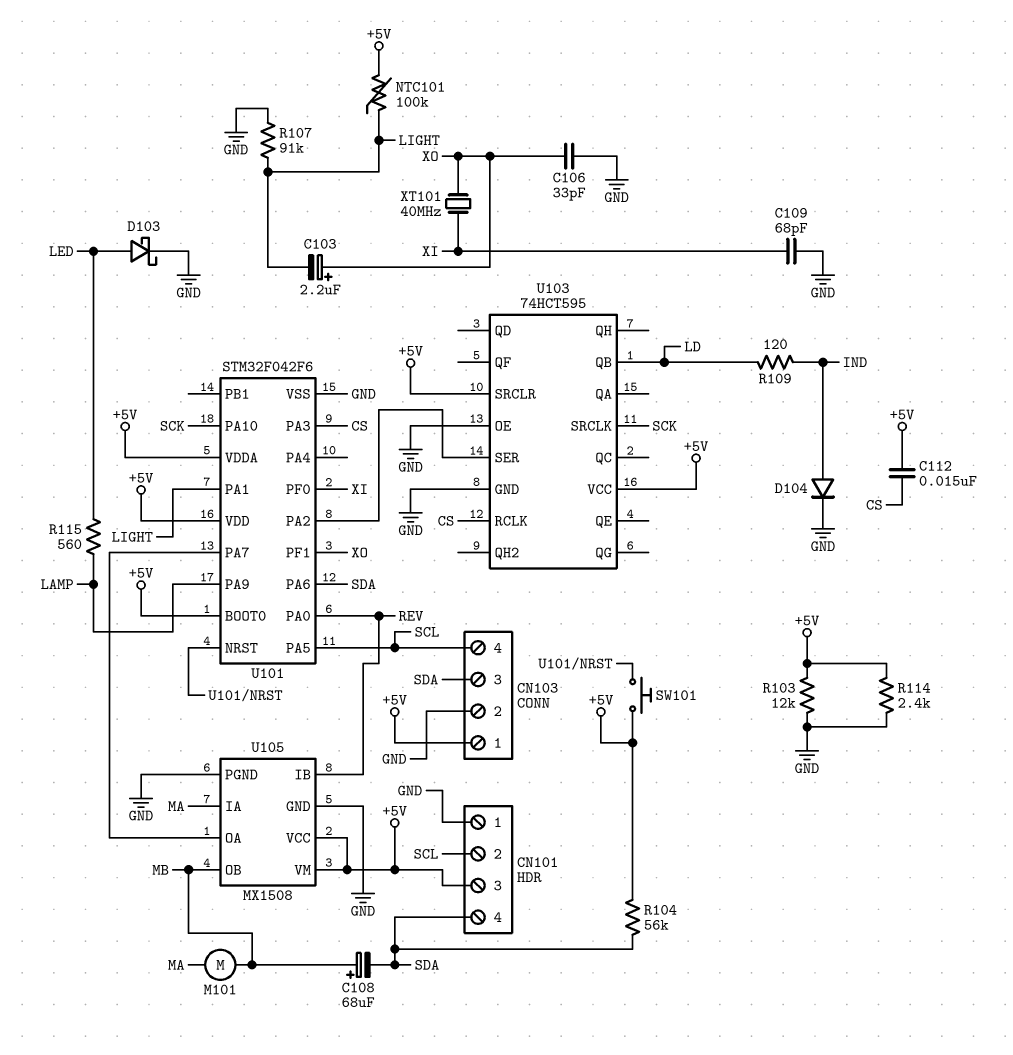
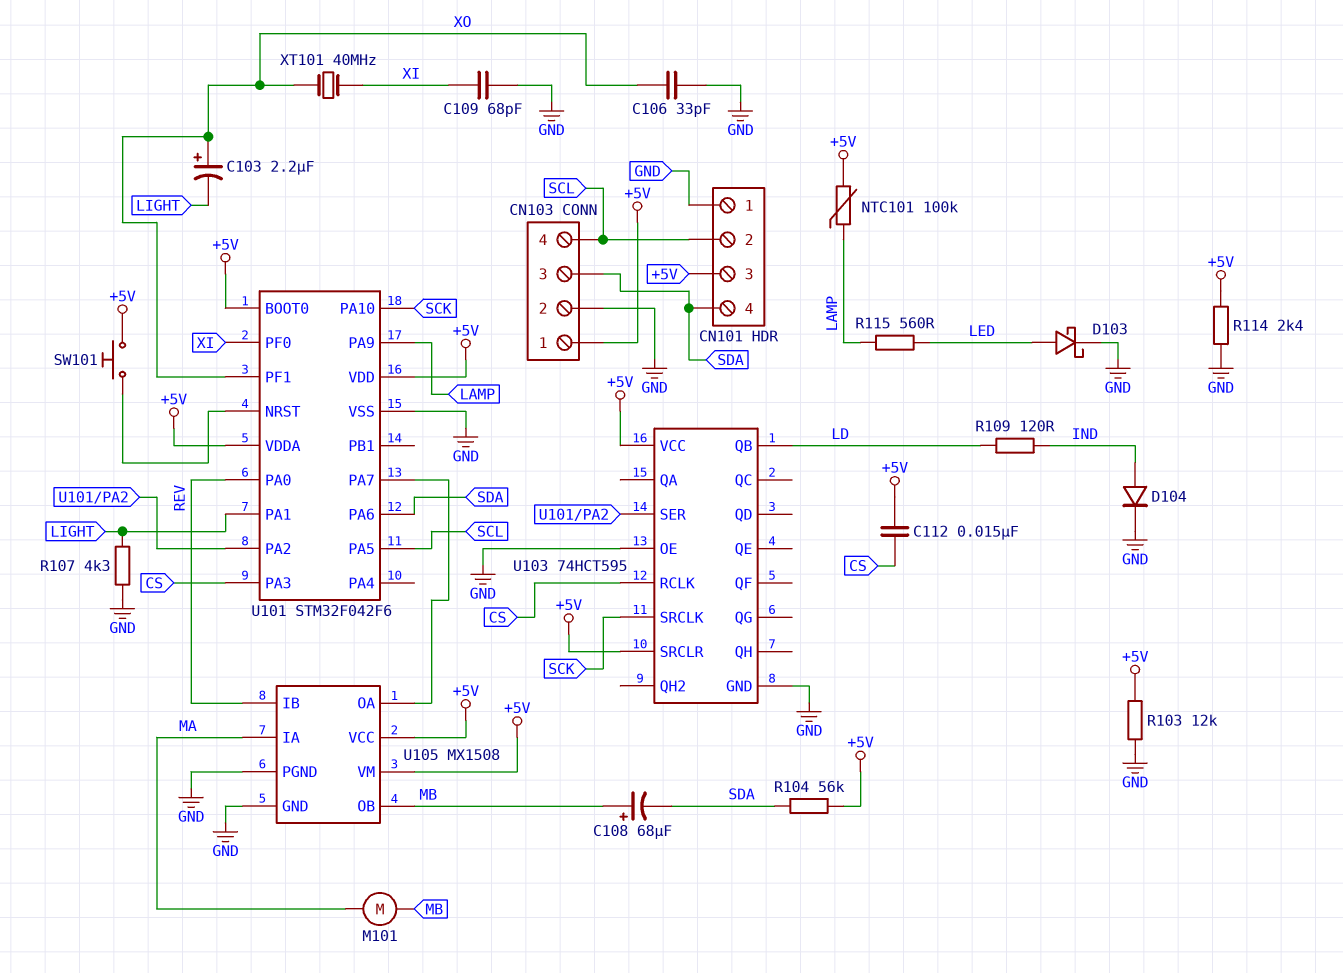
NTC101: 100k (+5V, LIGHT) -> 100k (+5V, LAMP)
R107: 91k (GND, LIGHT) -> 4.3k (GND, LIGHT)

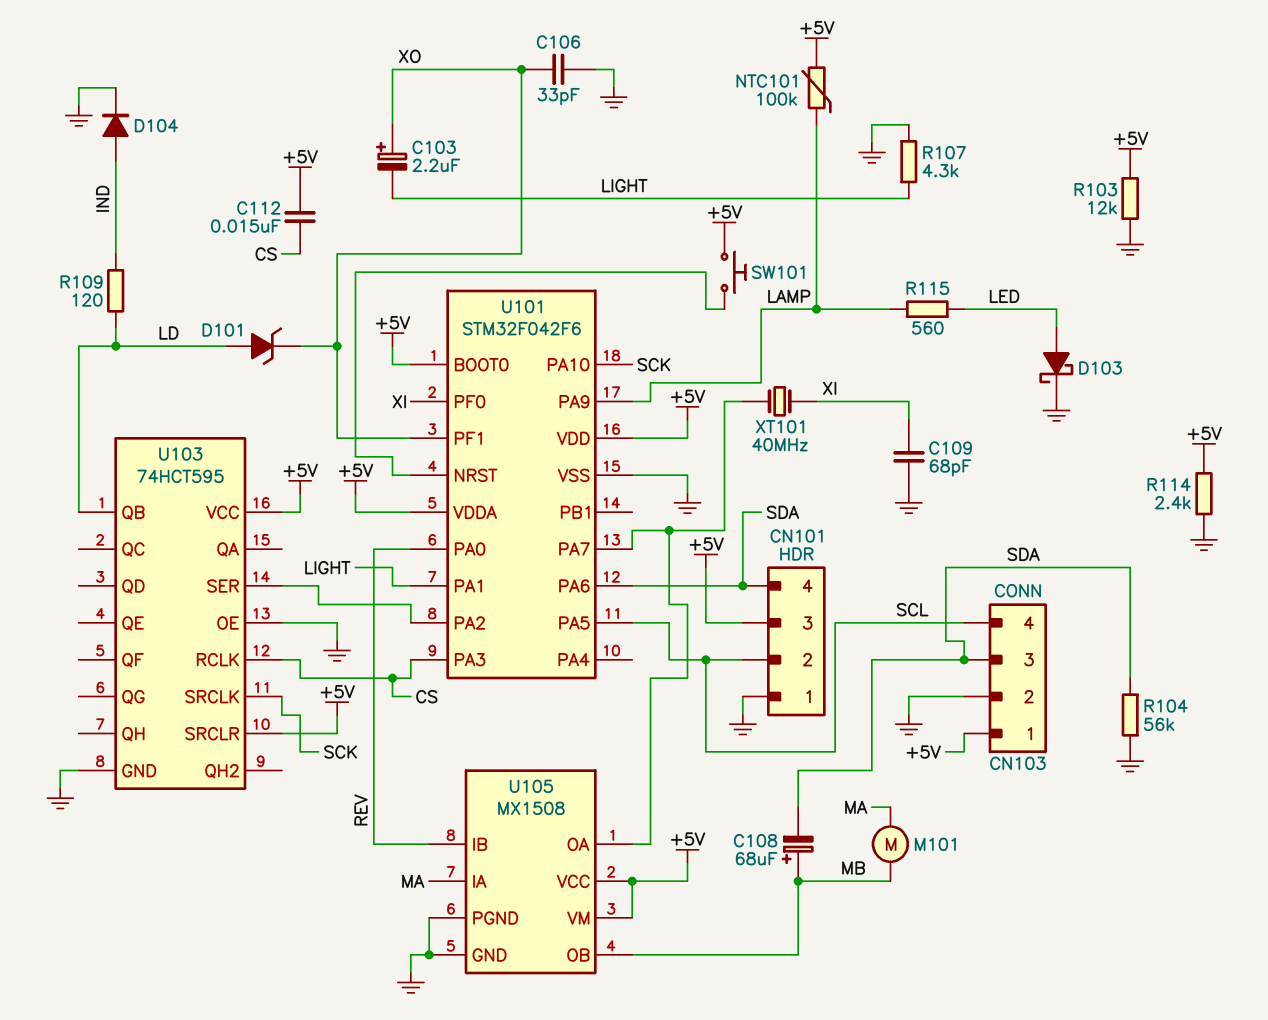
D101: none -> zener (A LD, K XO)
R104: 56k (+5V, SDA) -> 56k (GND, SDA)
XT101: 40MHz (XI, XO) -> 40MHz (U101/PA7, XI)

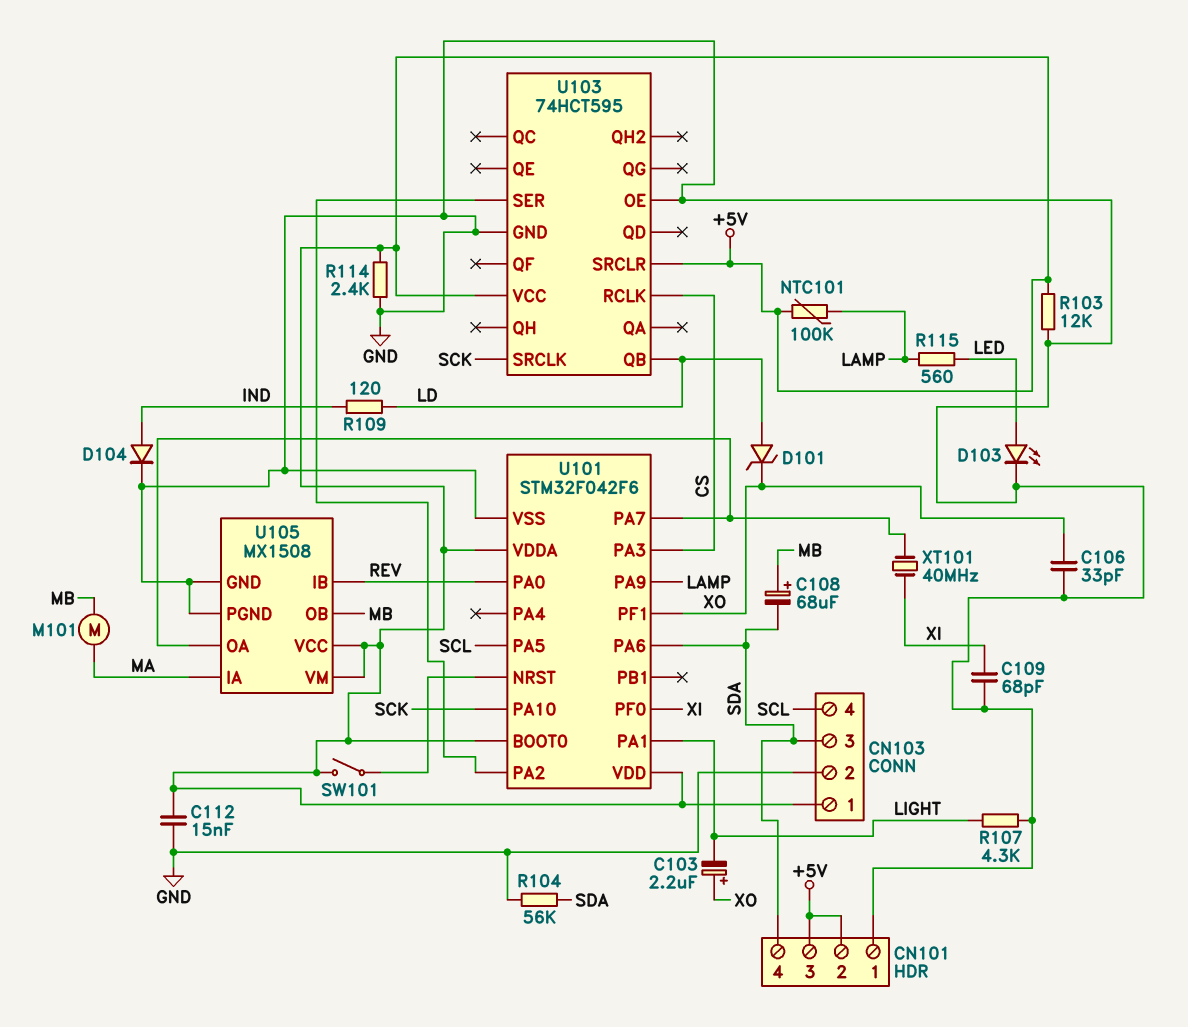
C112: 15nF (+5V, CS) -> 15nF (+5V, GND)
CN101 pin 2: SCL -> +5V
D103: schottky (A LED, K GND) -> LED (A LED, K GND)
SW101: button (+5V, U101/NRST) -> switch (+5V, U101/NRST)

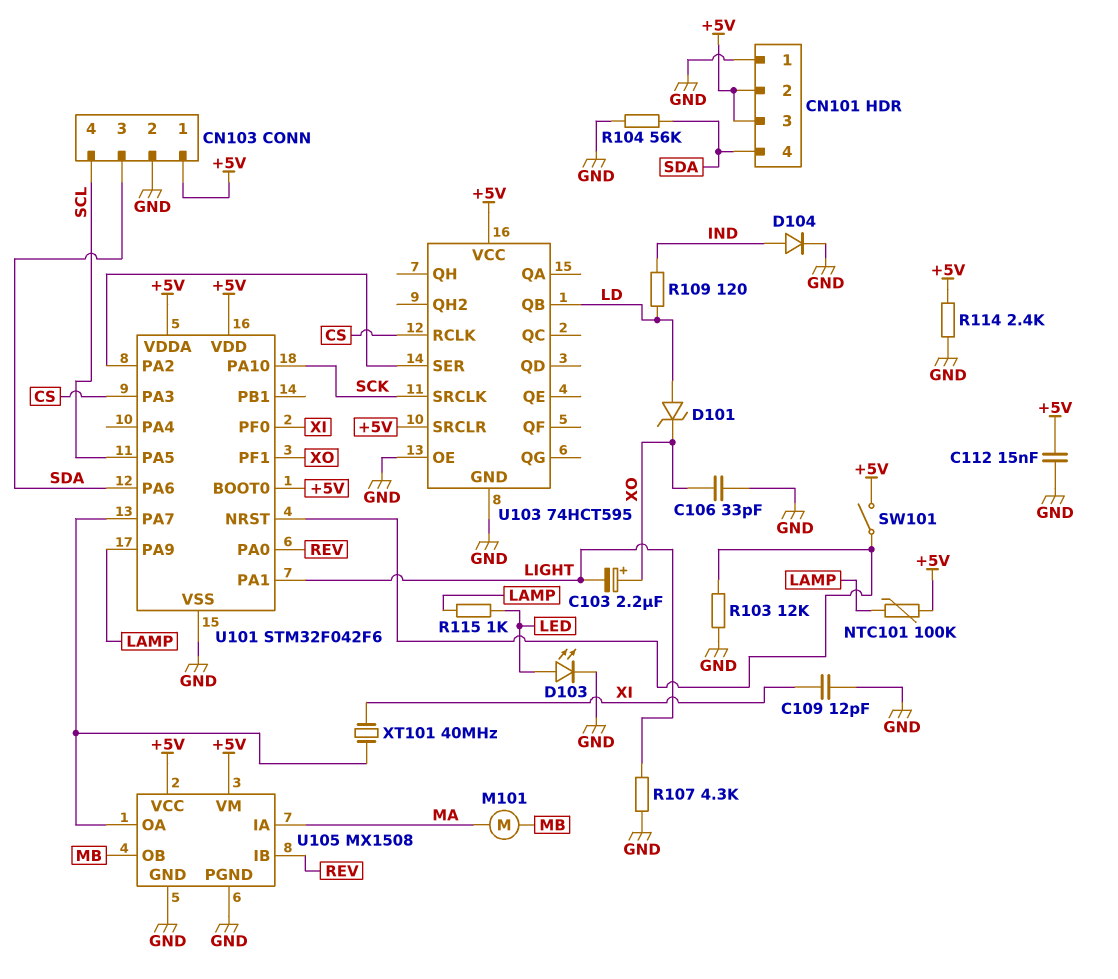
C108: 68uF (plus MB, minus SDA) -> none
C109: 68pF (GND, XI) -> 12pF (GND, XI)
R103: 12k (+5V, GND) -> 12k (GND, U101/NRST)
R115: 560 (LAMP, LED) -> 1k (LAMP, LED)

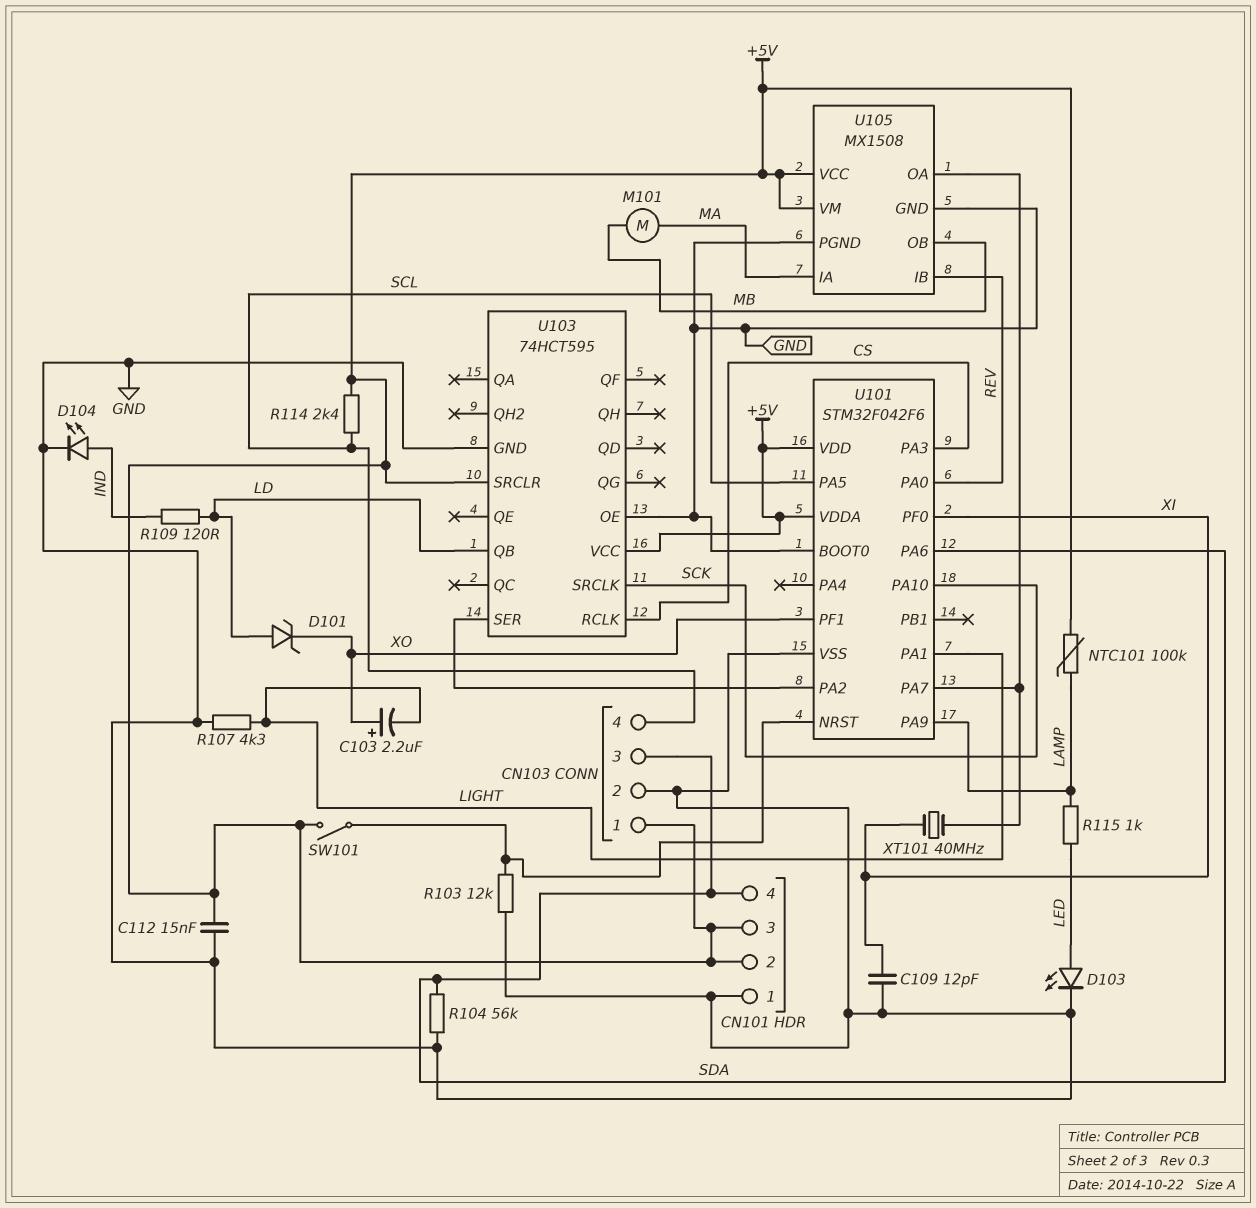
C106: 33pF (GND, XO) -> none
D104: diode (A IND, K GND) -> LED (A IND, K GND)
R114: 2.4k (+5V, GND) -> 2.4k (+5V, SCL)
U101 pin BOOT0: +5V -> GND

